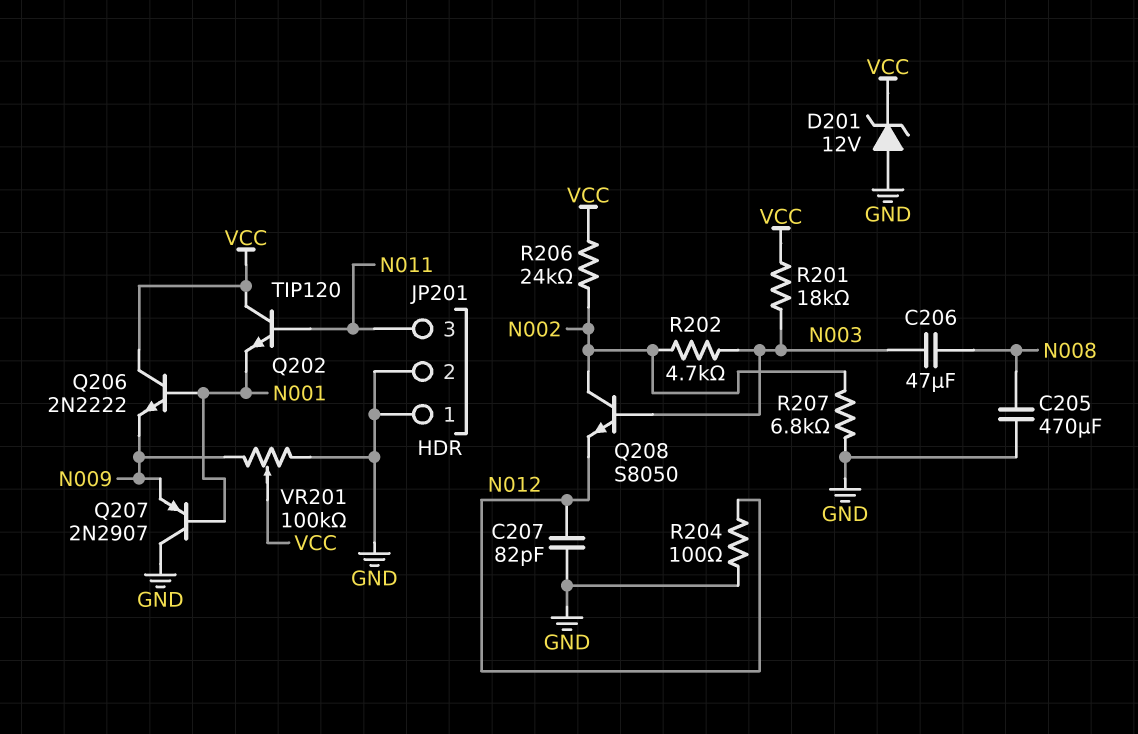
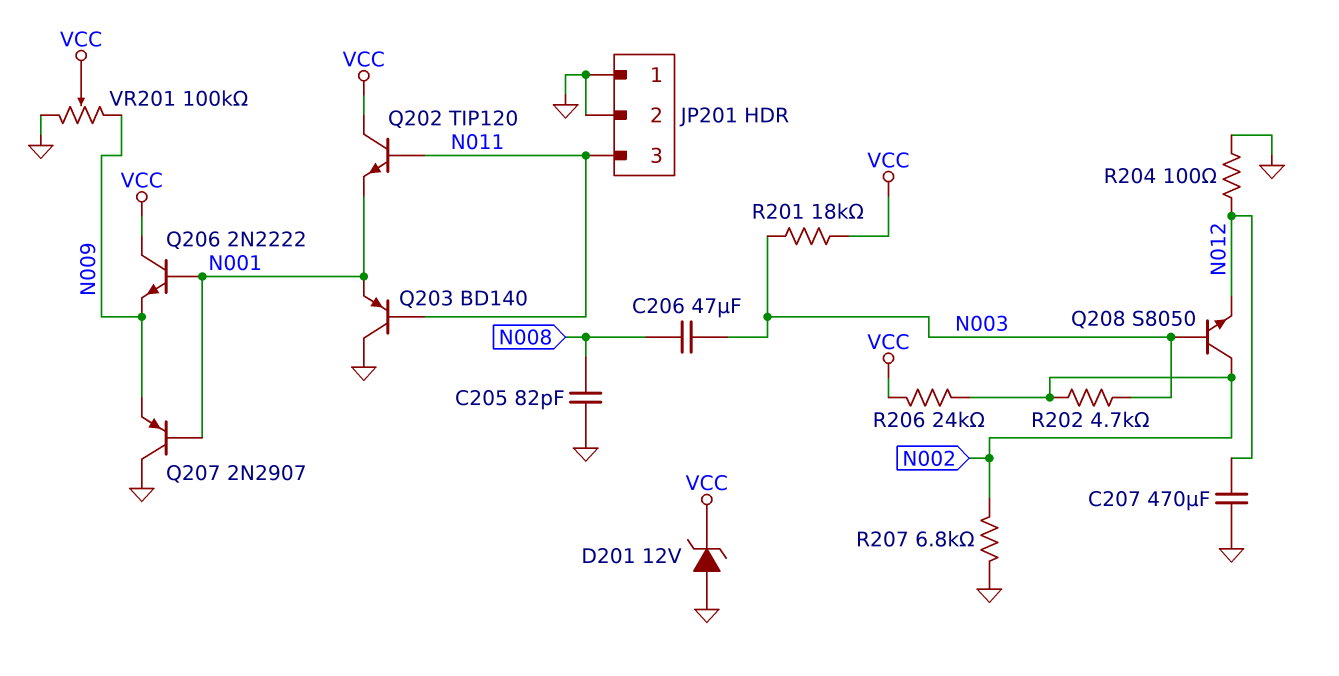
C205: 470uF (GND, N008) -> 82pF (GND, N008)
C207: 82pF (GND, N012) -> 470uF (GND, N012)
Q203: none -> PNP BD140 (B N011, C GND, E N001)

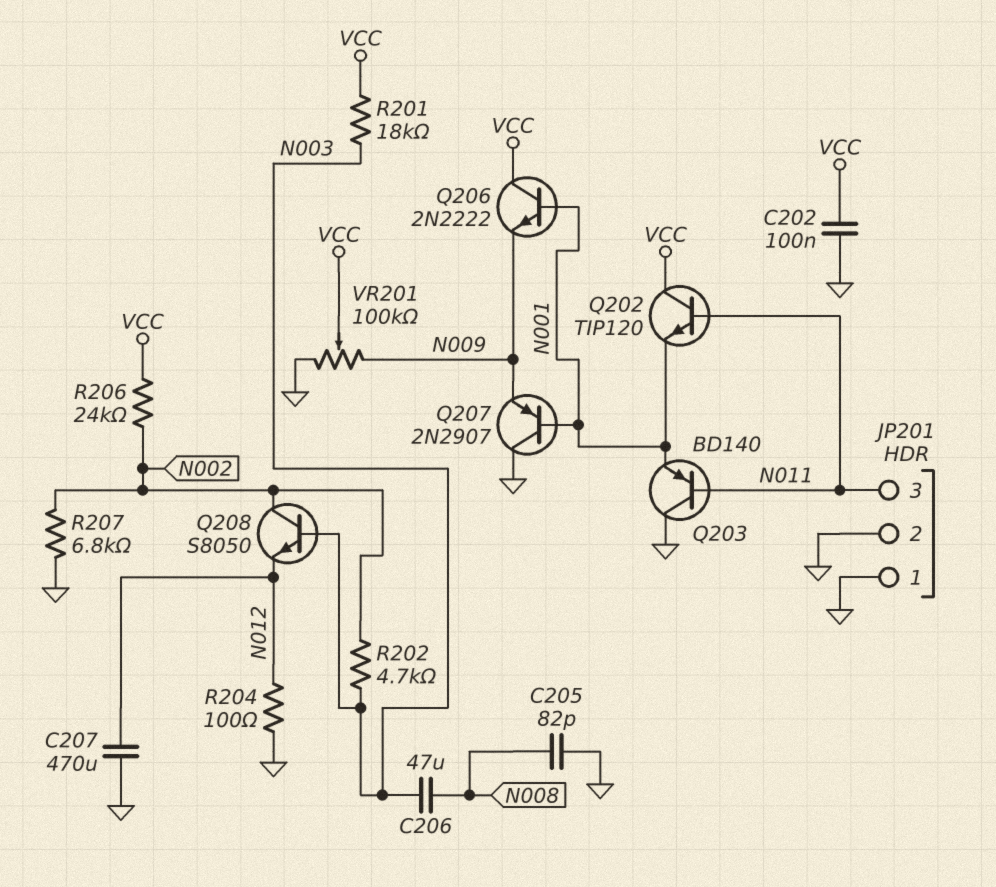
C202: none -> 100nF (GND, VCC)
D201: zener 12V (A GND, K VCC) -> none

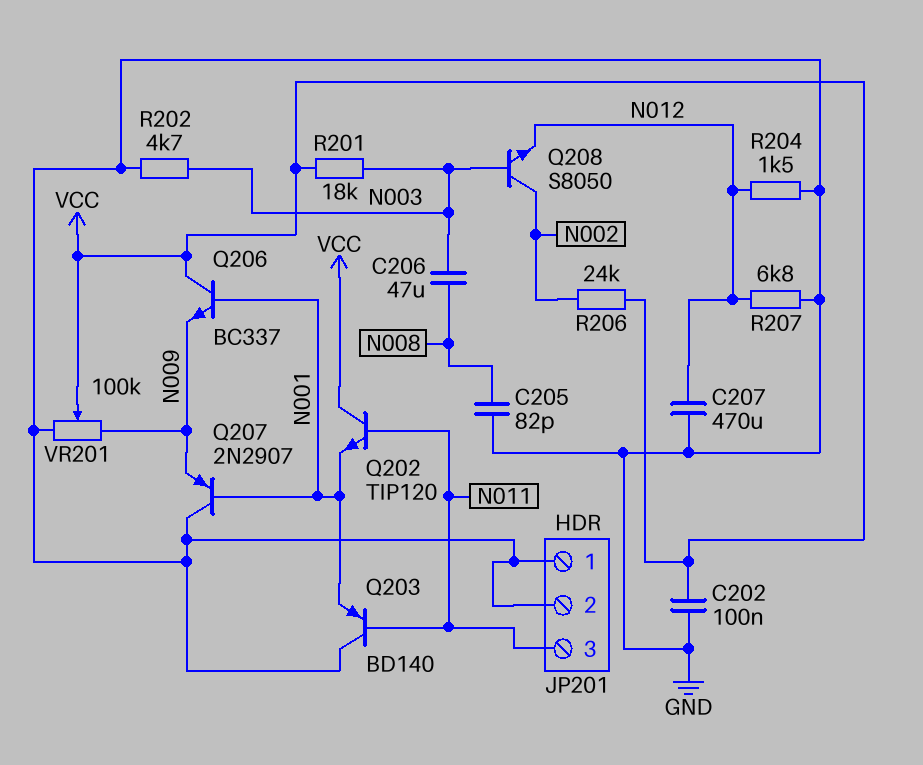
Q206: NPN 2N2222 (B N001, C VCC, E N009) -> NPN BC337 (B N001, C VCC, E N009)
R202: 4.7k (N002, N003) -> 4.7k (GND, N003)
R204: 100 (GND, N012) -> 1.5k (GND, N012)
R207: 6.8k (GND, N002) -> 6.8k (GND, N012)

